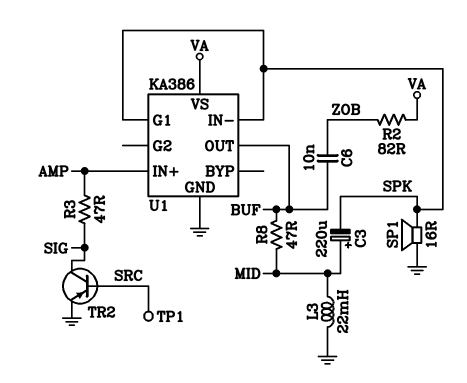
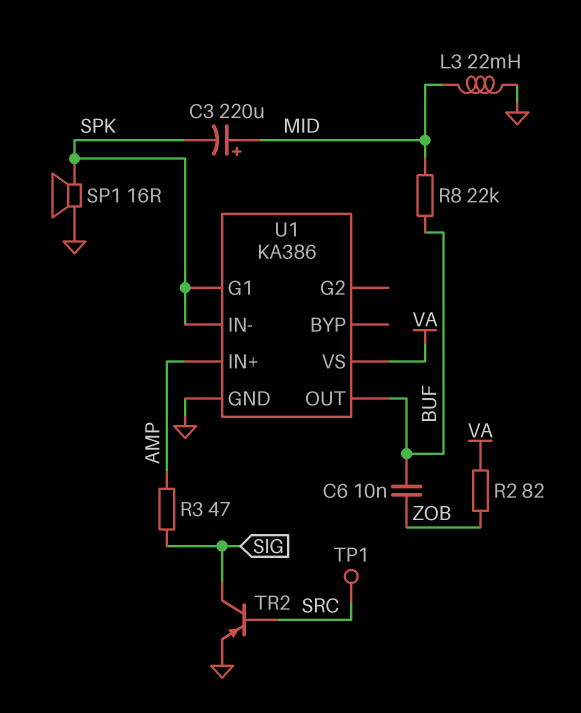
R8: 47 (BUF, MID) -> 22k (BUF, MID)

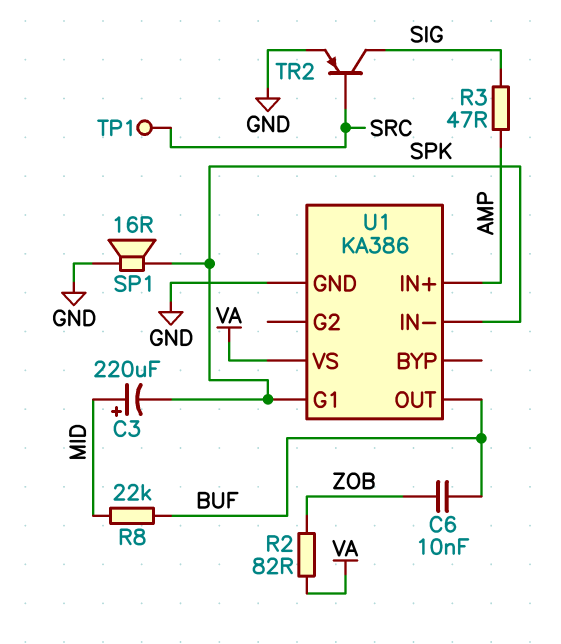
L3: 22mH (GND, MID) -> none

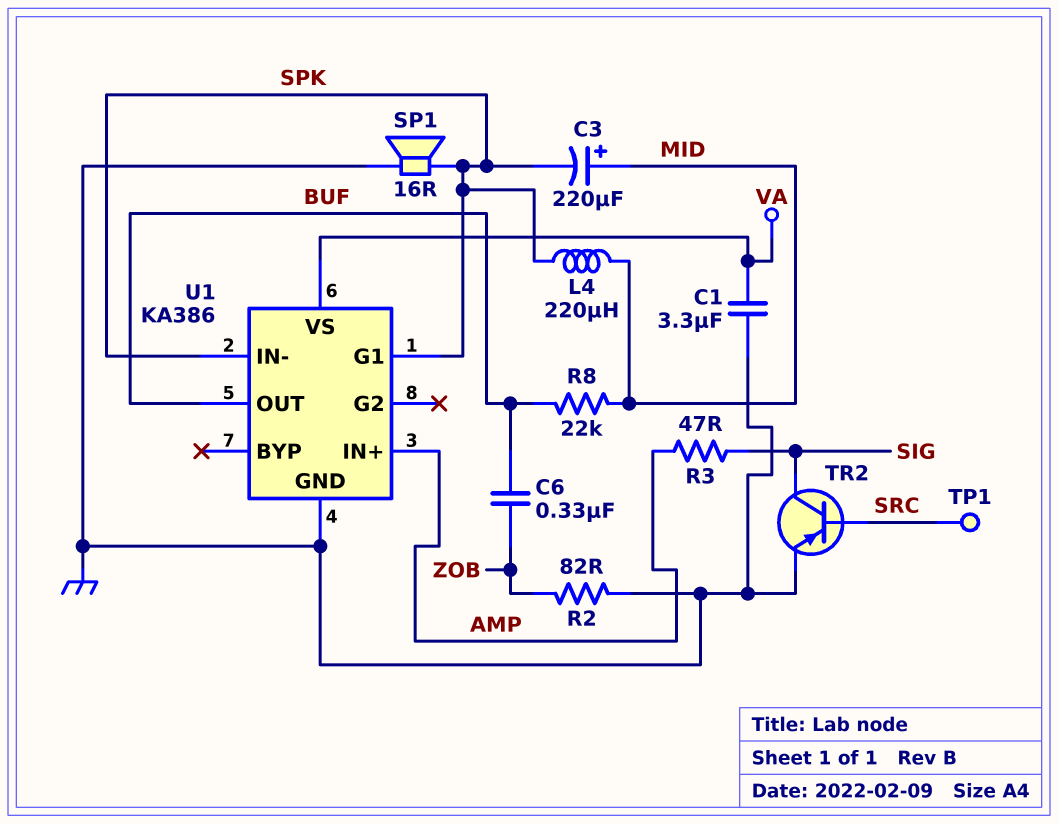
C1: none -> 3.3uF (GND, VA)
C6: 10nF (BUF, ZOB) -> 330nF (BUF, ZOB)
L4: none -> 220uH (MID, SPK)
R2: 82 (VA, ZOB) -> 82 (GND, ZOB)

